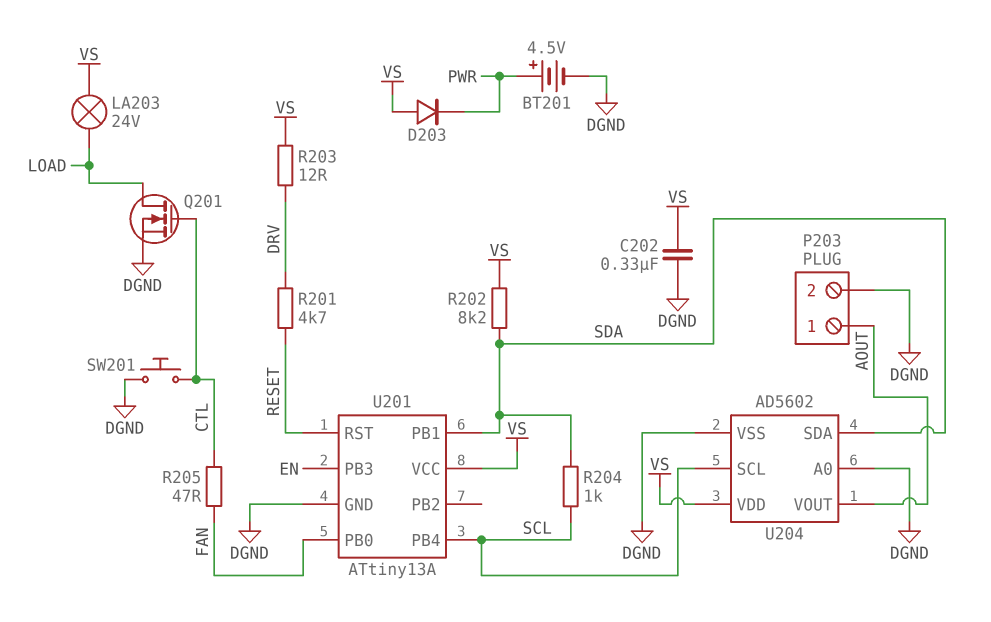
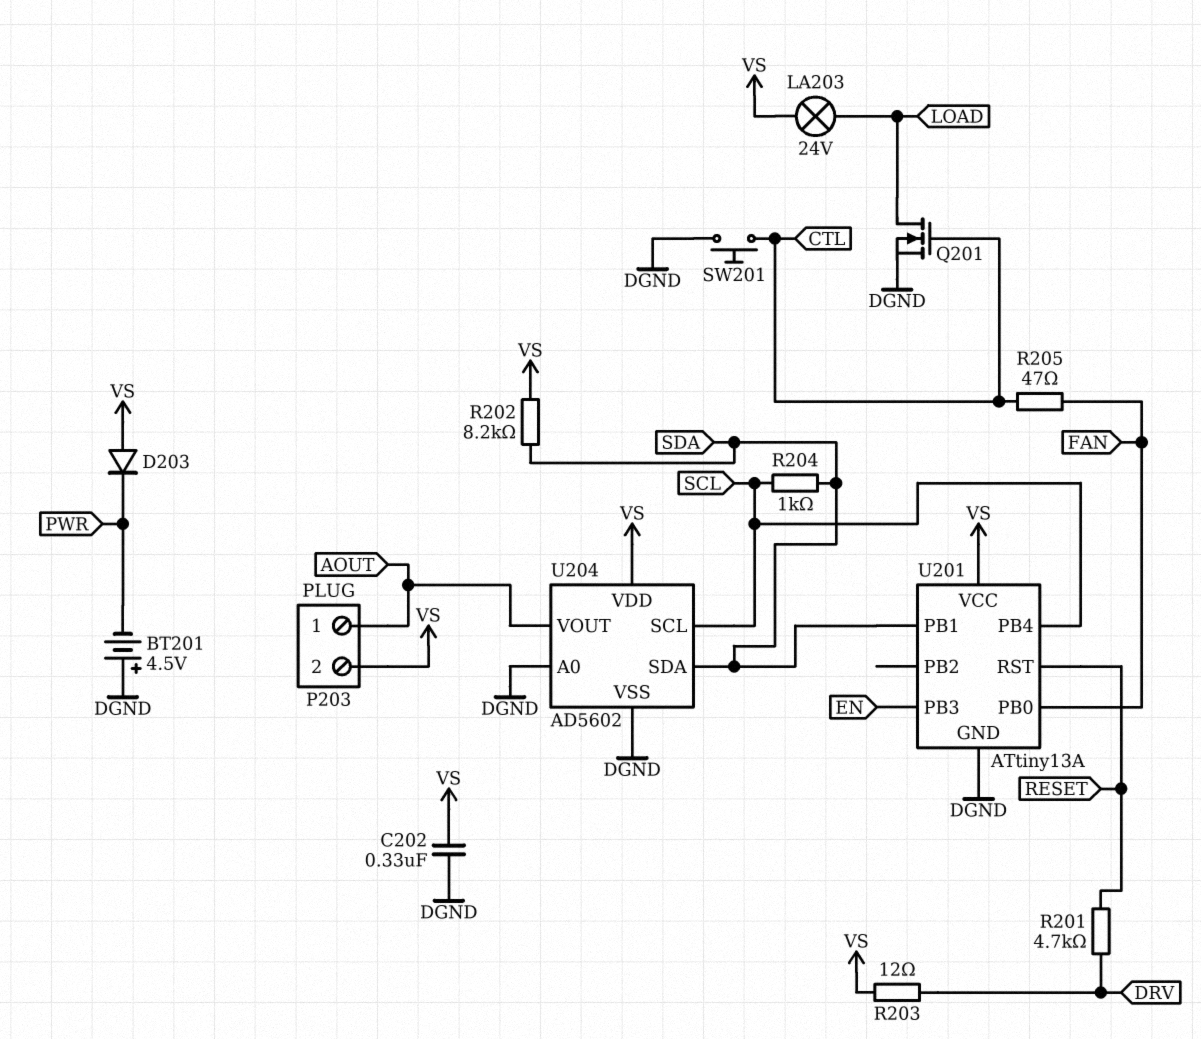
BT201: 4.5V (plus PWR, minus DGND) -> 4.5V (plus DGND, minus PWR)
P203 pin 2: DGND -> VS

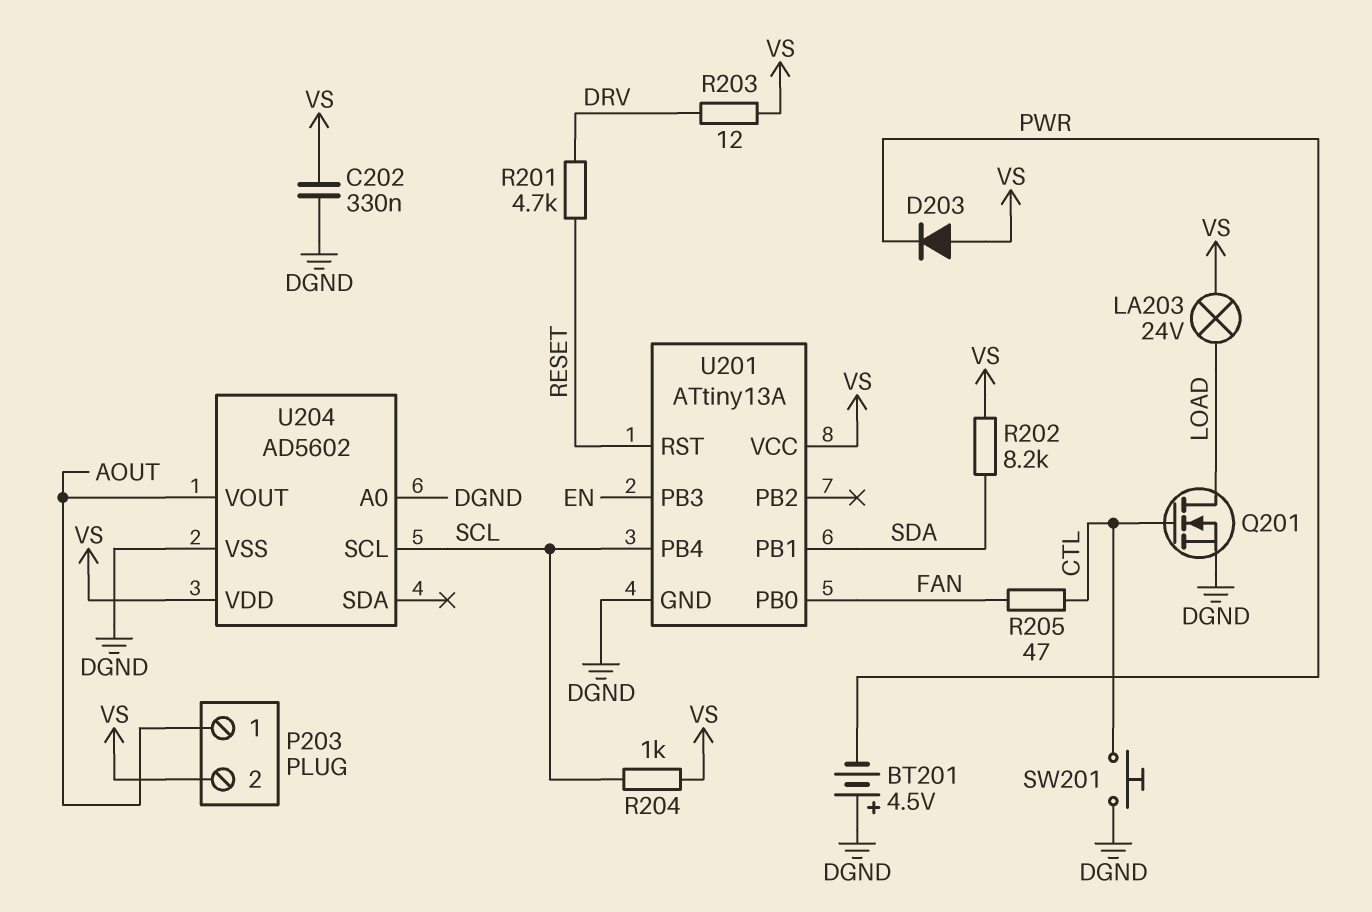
R204: 1k (SCL, SDA) -> 1k (SCL, VS)
U204 pin SDA: SDA -> none

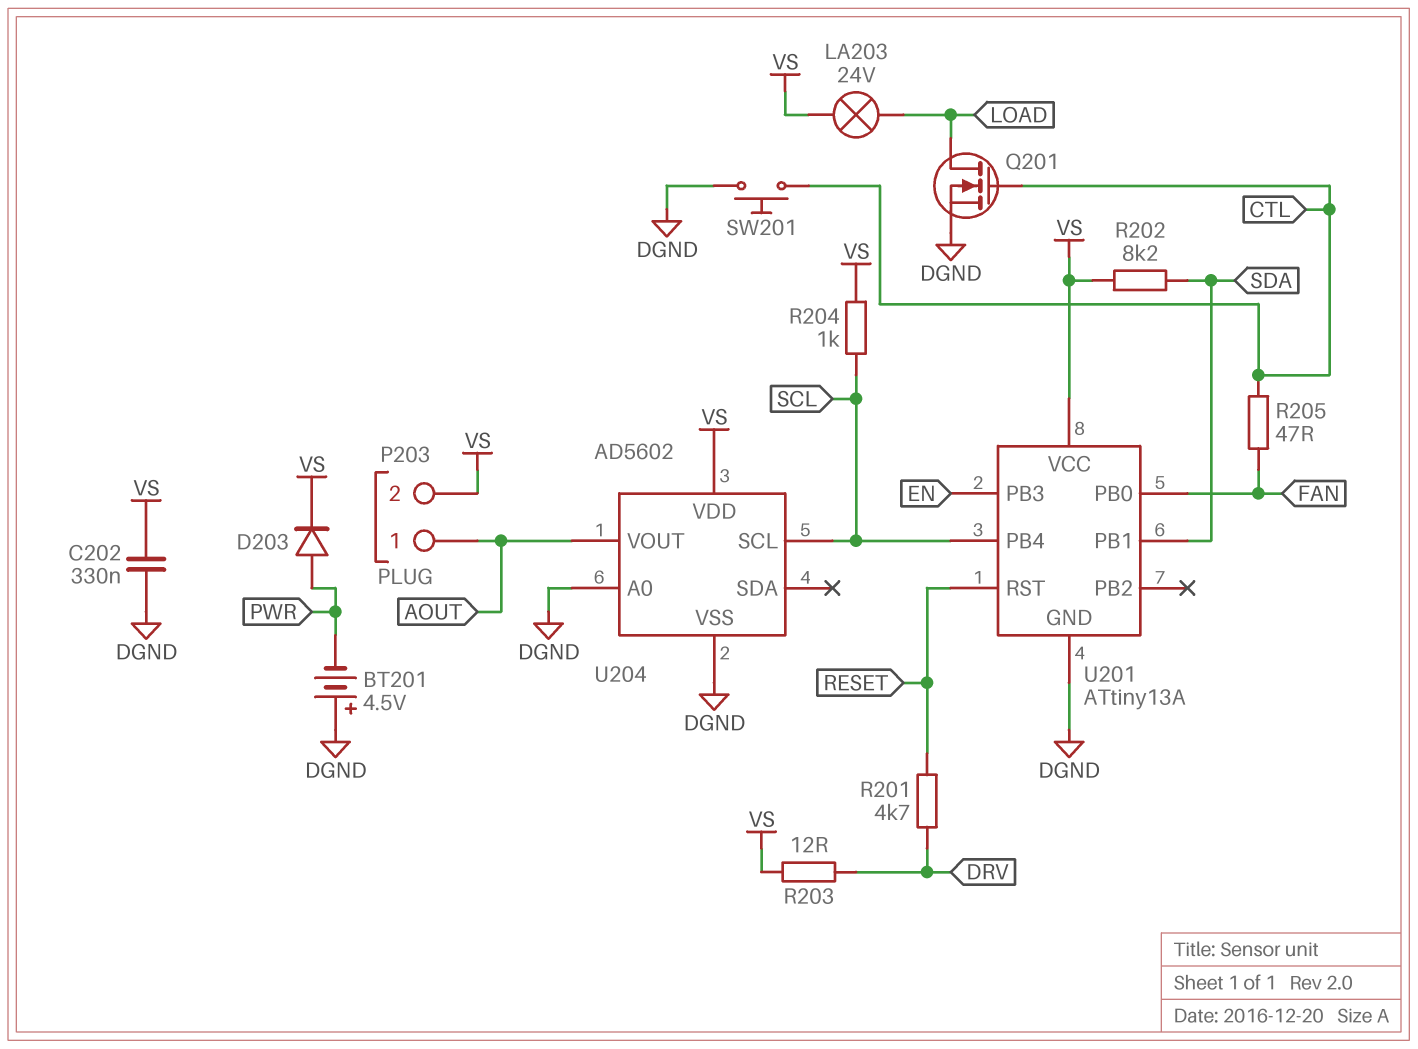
D203: diode (A VS, K PWR) -> diode (A PWR, K VS)

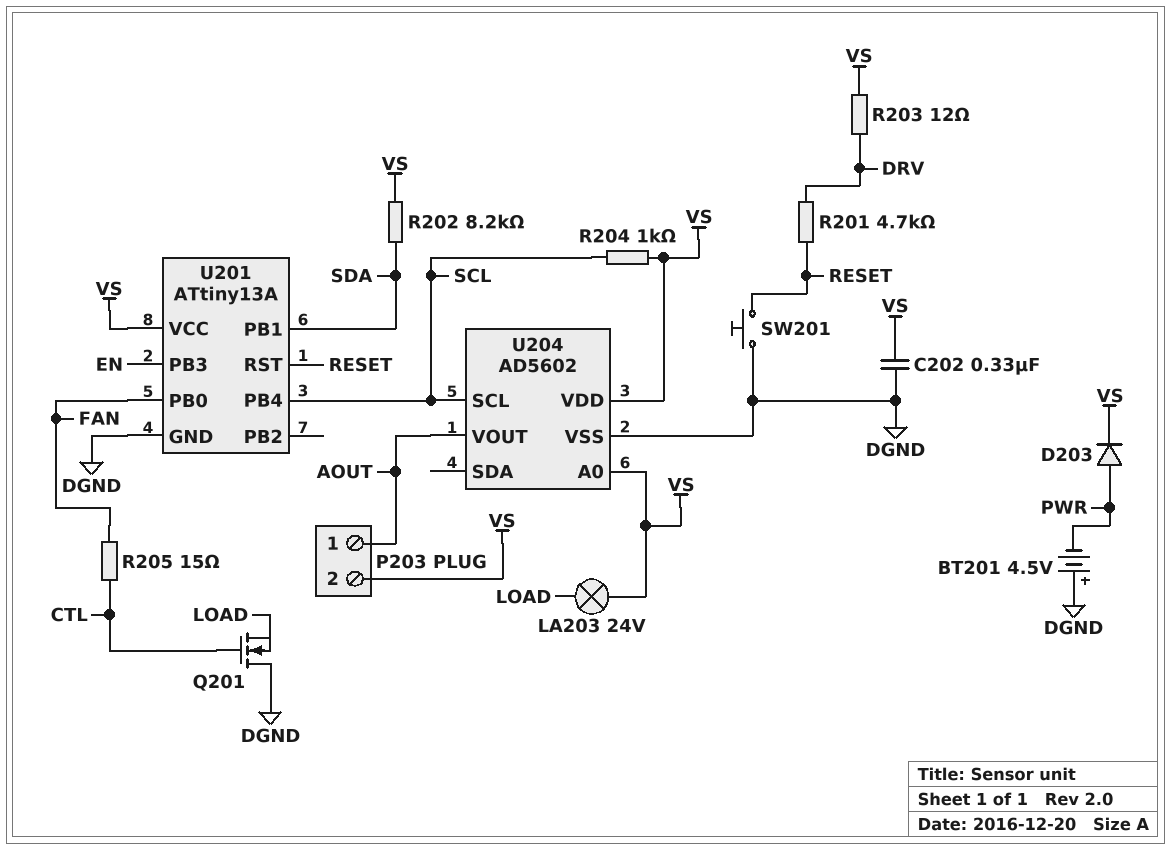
Q201: NMOS (G CTL, D LOAD, S DGND) -> NMOS (G CTL, D DGND, S LOAD)
R205: 47 (CTL, FAN) -> 15 (CTL, FAN)
SW201: button (CTL, DGND) -> button (DGND, RESET)
U204 pin A0: DGND -> VS

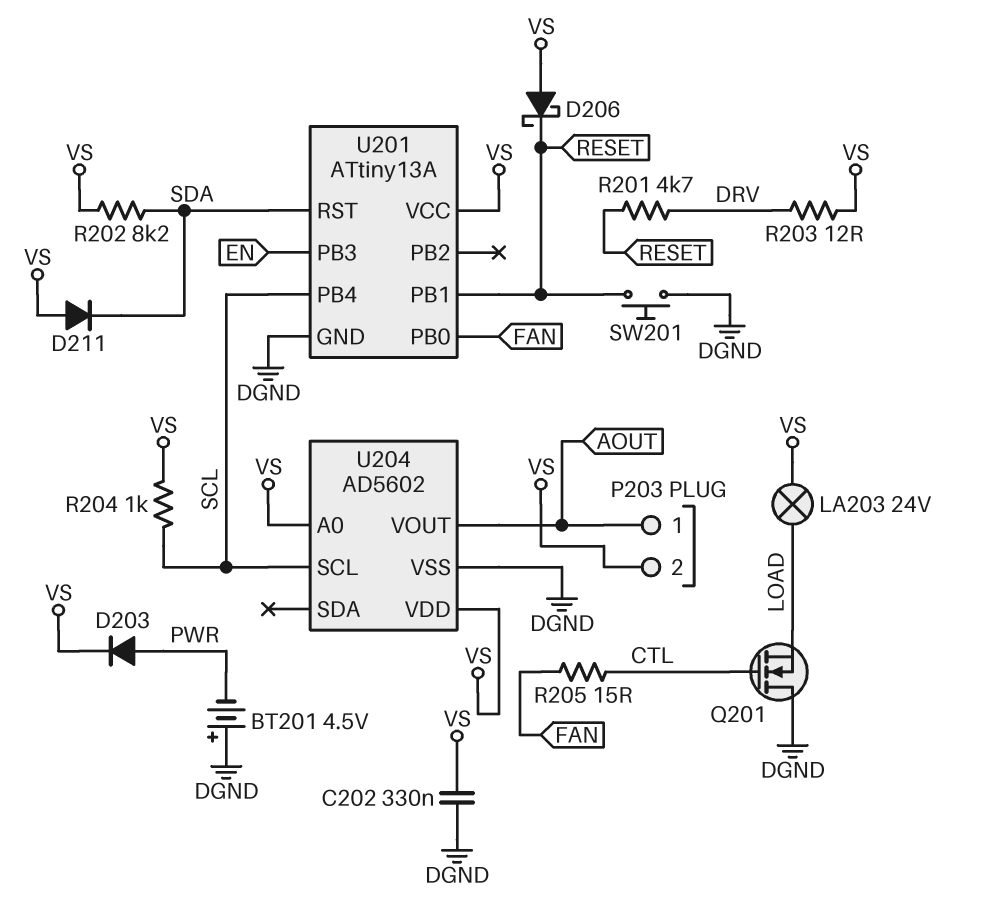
D206: none -> schottky (A VS, K RESET)
D211: none -> diode (A VS, K SDA)
U201 pin PB1: SDA -> RESET
U201 pin RST: RESET -> SDA

